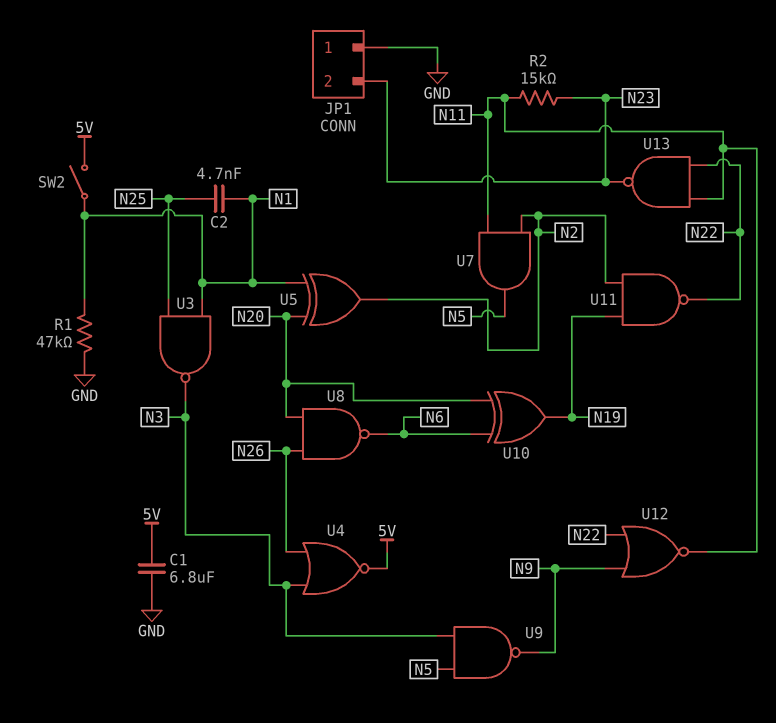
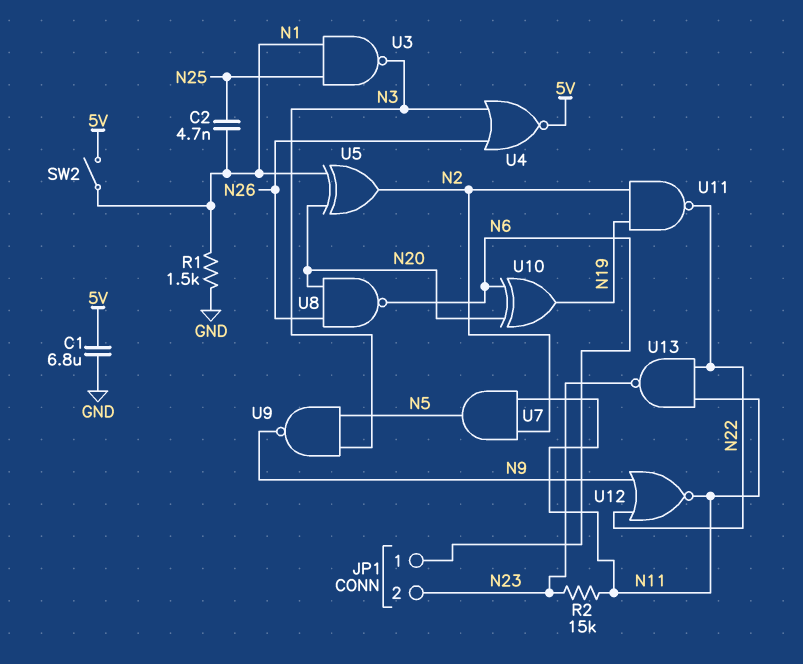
JP1 pin 1: GND -> N6
R1: 47k (GND, N1) -> 1.5k (GND, N1)

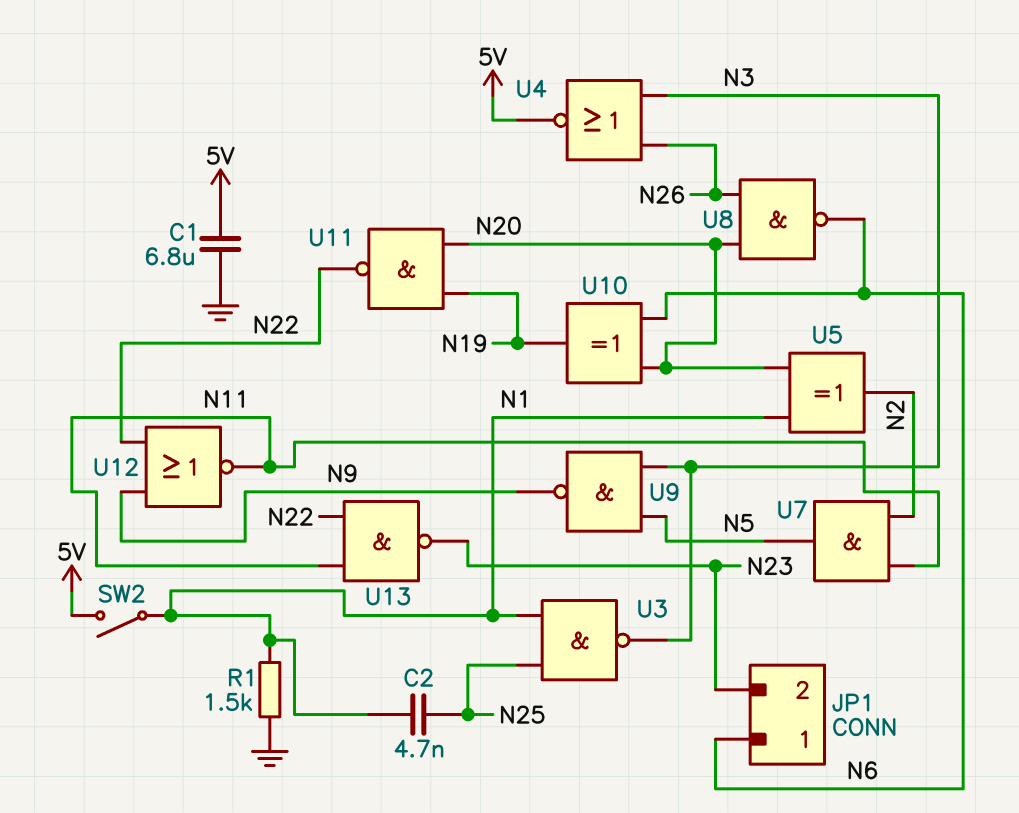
R2: 15k (N11, N23) -> none
U11: NAND (in N2, in N19, out N22) -> NAND (in N19, in N20, out N22)

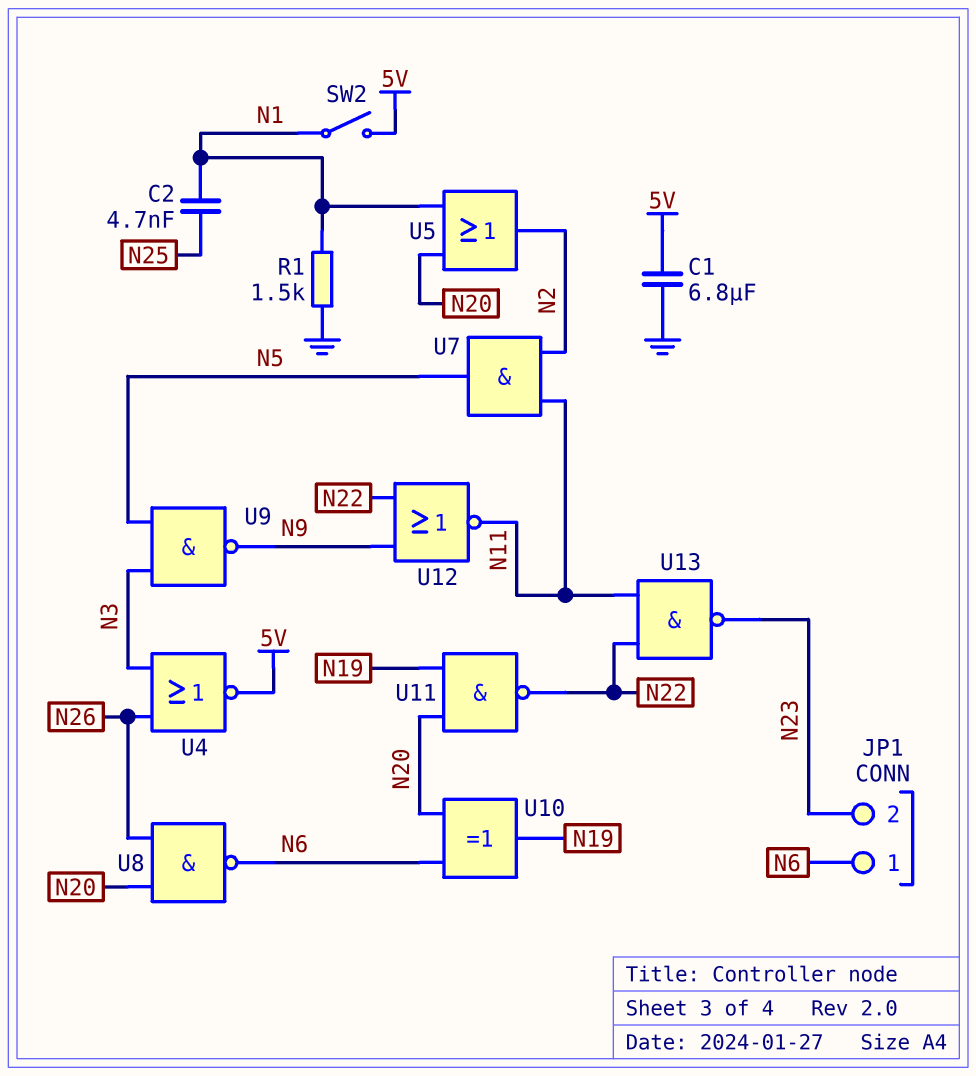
U3: NAND (in N1, in N25, out N3) -> none
U5: XOR (in N1, in N20, out N2) -> OR (in N1, in N20, out N2)

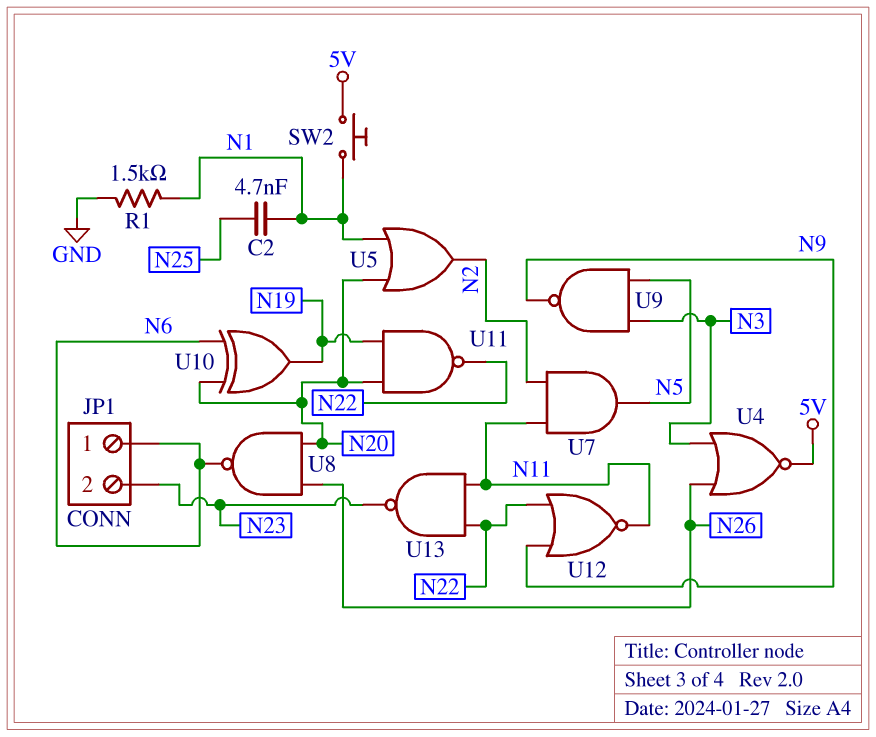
C1: 6.8uF (5V, GND) -> none
SW2: switch (5V, N1) -> button (5V, N1)

